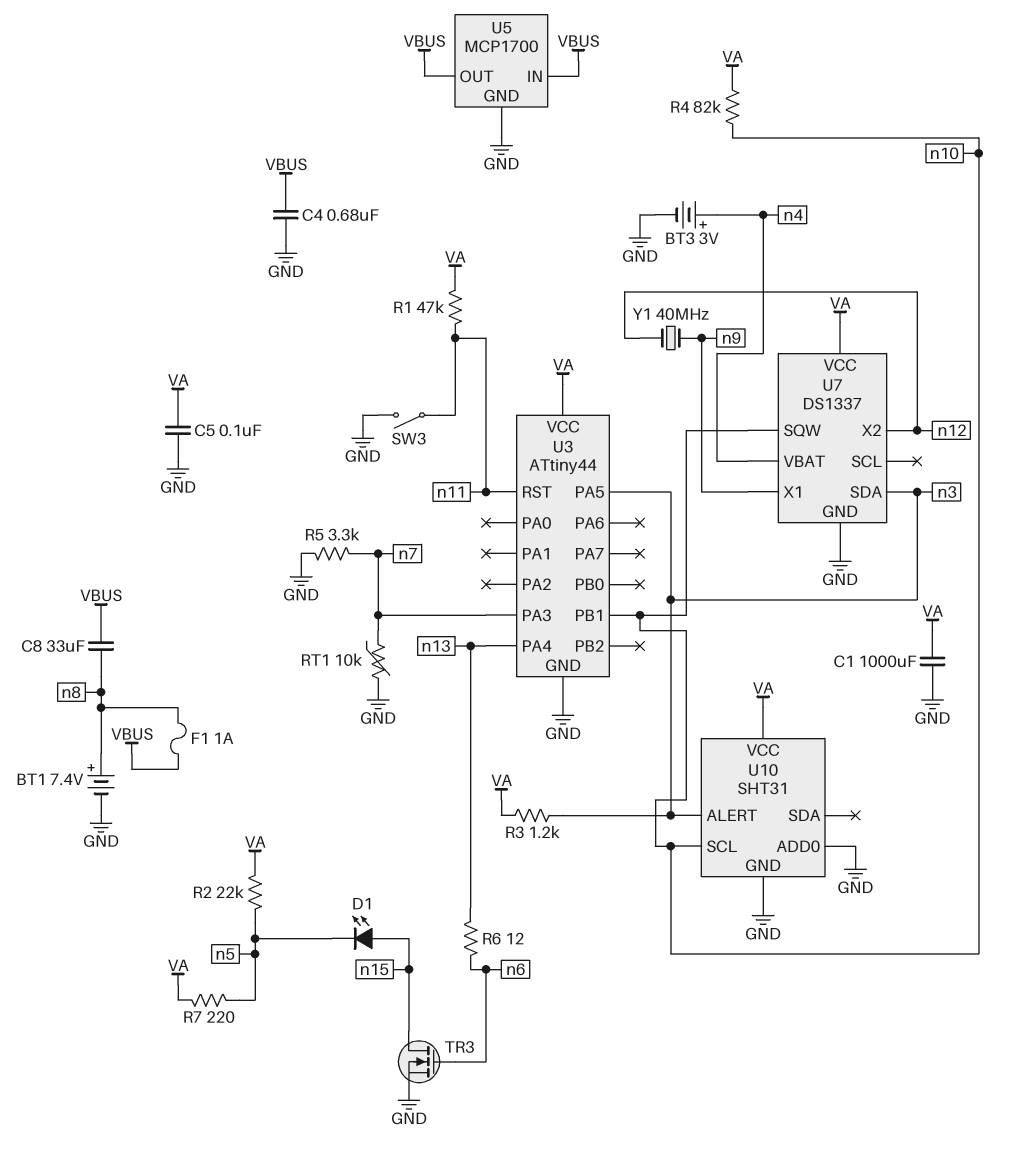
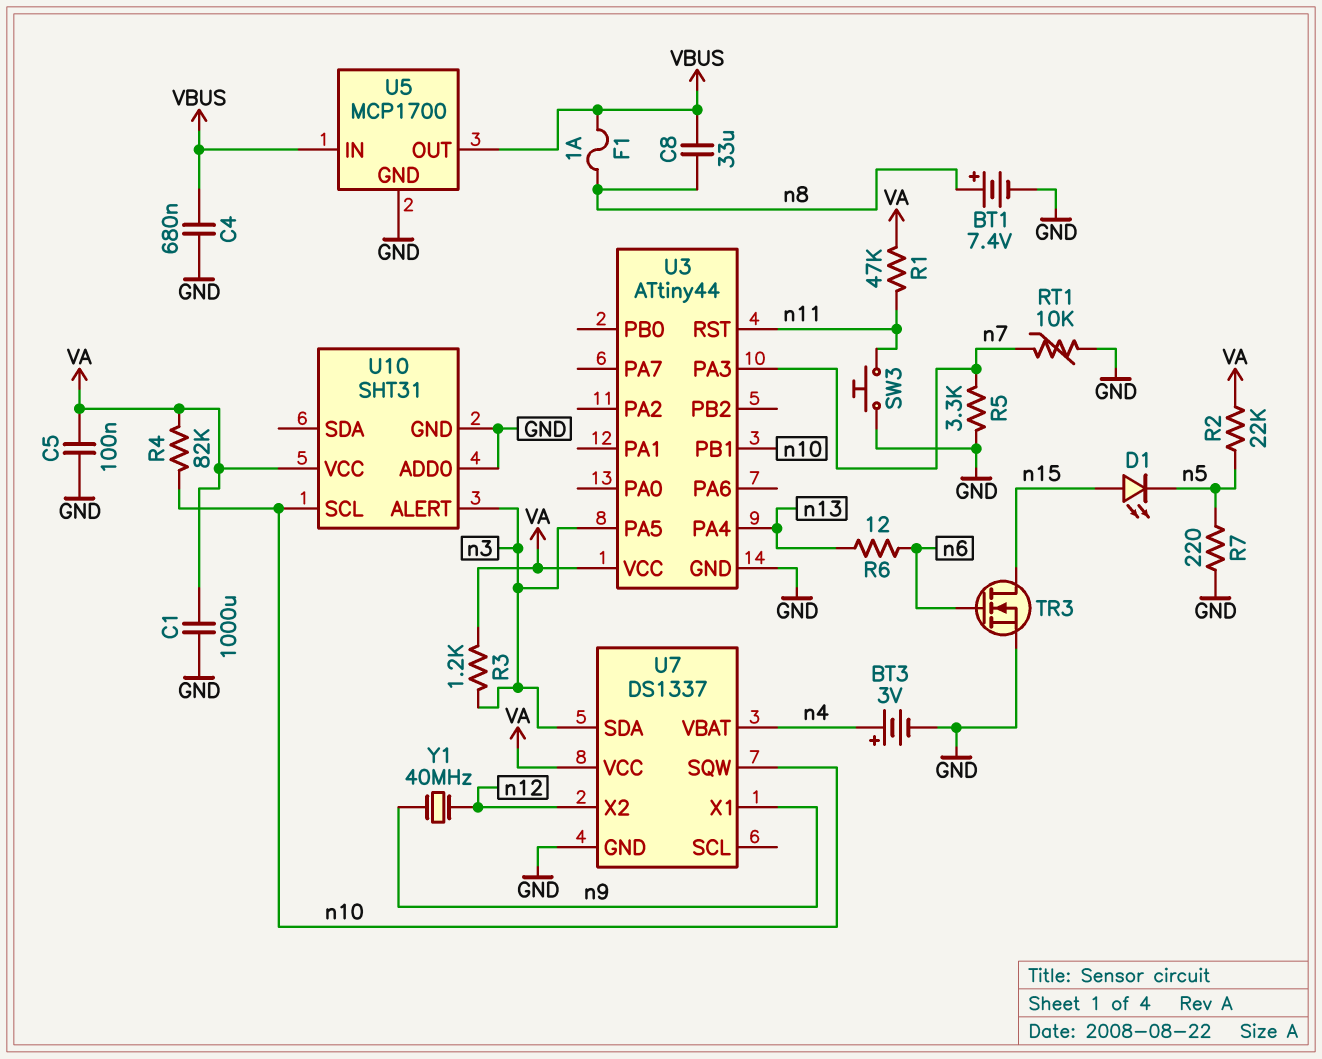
R7: 220 (VA, n5) -> 220 (GND, n5)
SW3: switch (GND, n11) -> button (GND, n11)

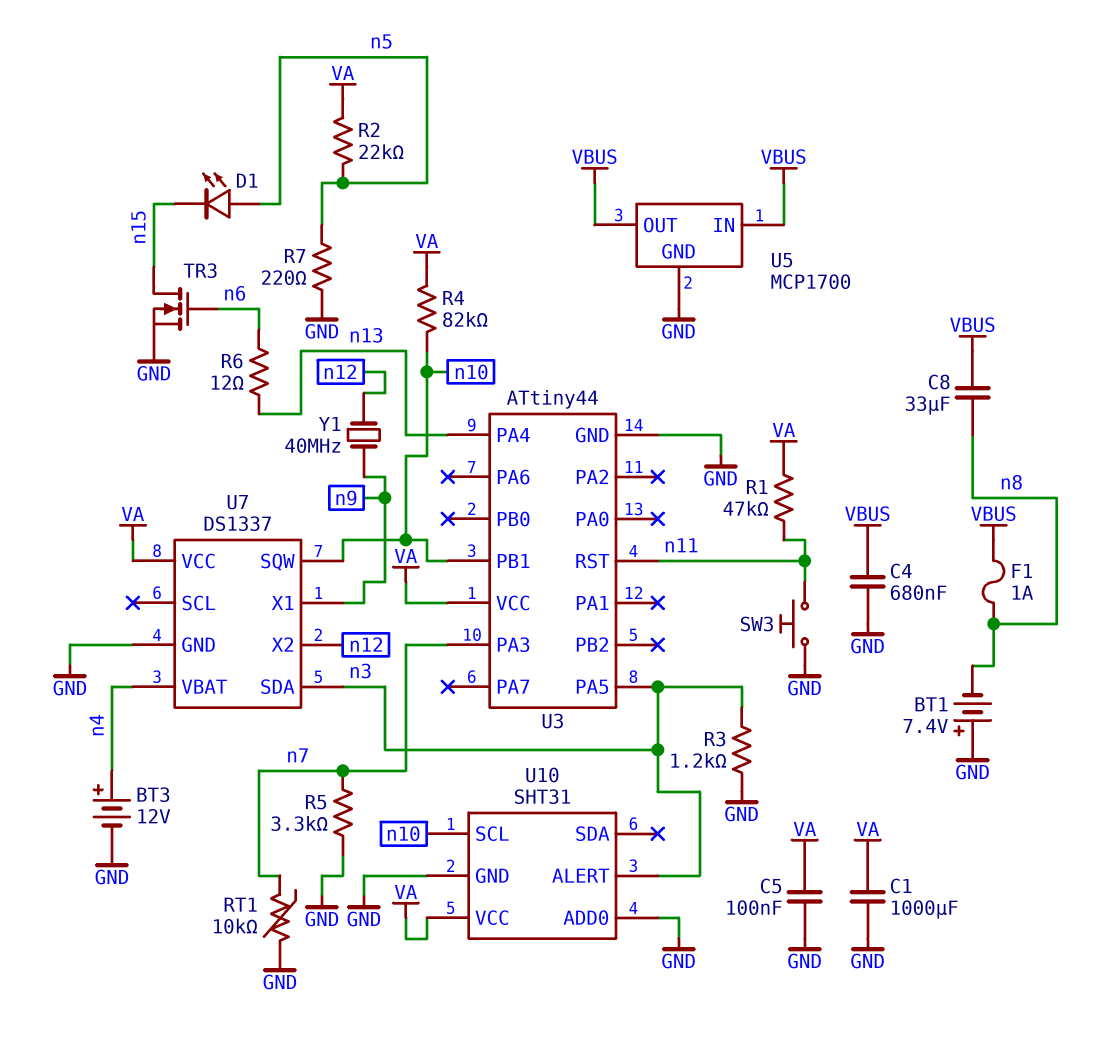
BT1: 7.4V (plus n8, minus GND) -> 7.4V (plus GND, minus n8)
BT3: 3V (plus n4, minus GND) -> 12V (plus n4, minus GND)
D1: LED (A n15, K n5) -> LED (A n5, K n15)
R3: 1.2k (VA, n3) -> 1.2k (GND, n3)

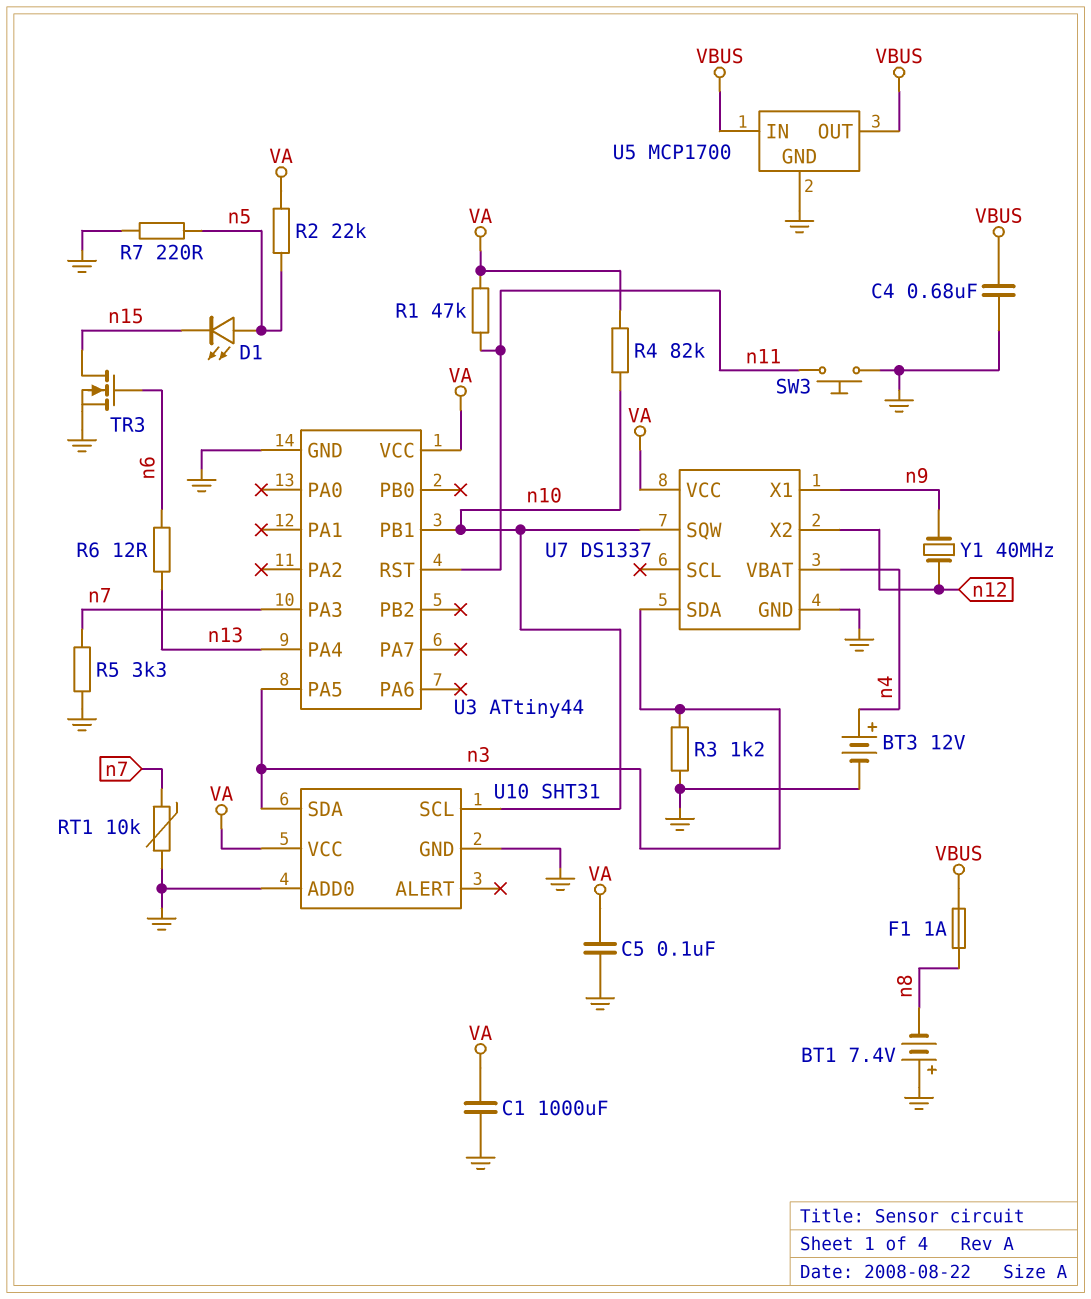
C8: 33uF (VBUS, n8) -> none
U10 pin ALERT: n3 -> none
U10 pin SDA: none -> n3

